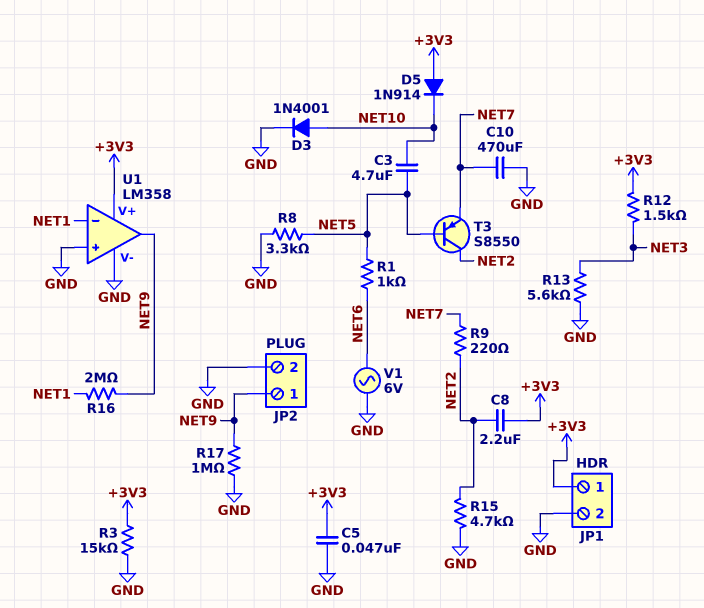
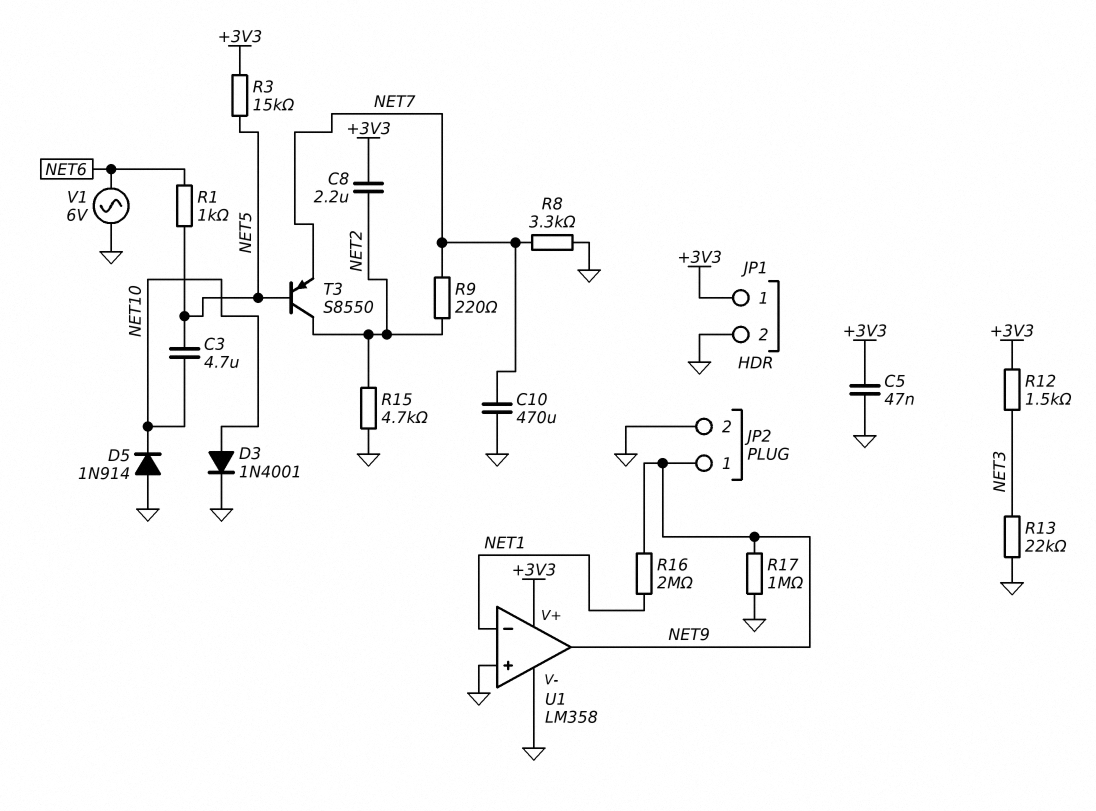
D5: diode 1N914 (A +3V3, K NET10) -> diode 1N914 (A GND, K NET10)
R3: 15k (+3V3, GND) -> 15k (+3V3, NET5)
R8: 3.3k (GND, NET5) -> 3.3k (GND, NET7)
R13: 5.6k (GND, NET3) -> 22k (GND, NET3)

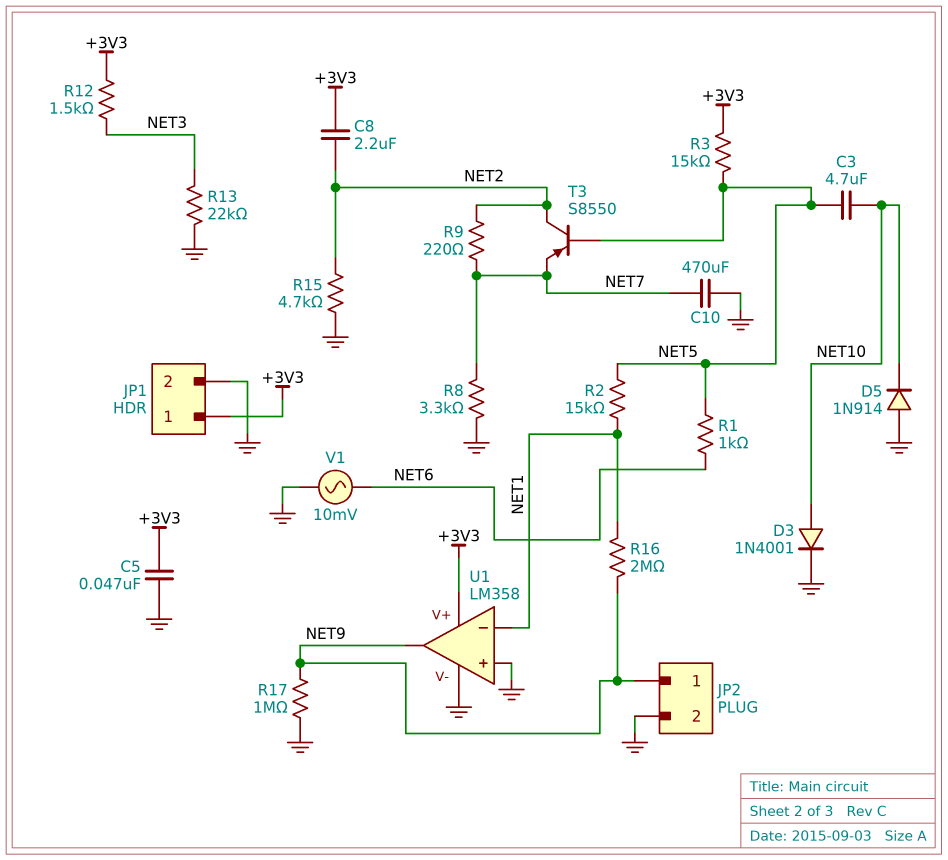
R2: none -> 15k (NET1, NET5)
V1: AC 6V (GND, NET6) -> AC 10mV (GND, NET6)

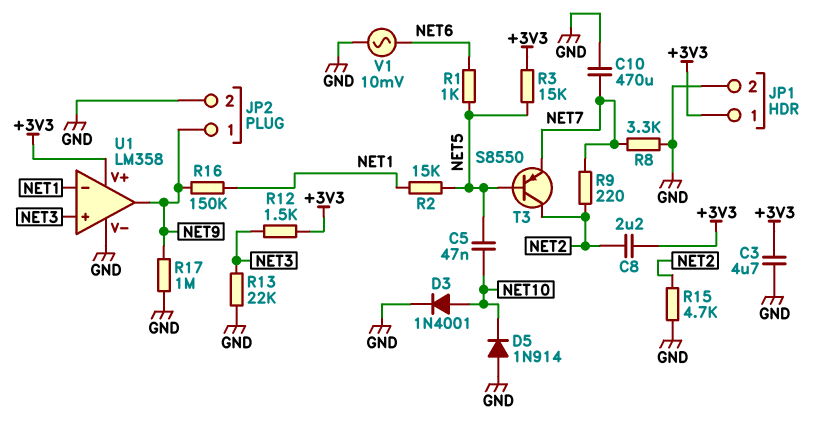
C3: 4.7uF (NET5, NET10) -> 4.7uF (+3V3, GND)
C5: 47nF (+3V3, GND) -> 47nF (NET5, NET10)
R16: 2M (NET1, NET9) -> 150k (NET1, NET9)
U1 pin in+: GND -> NET3

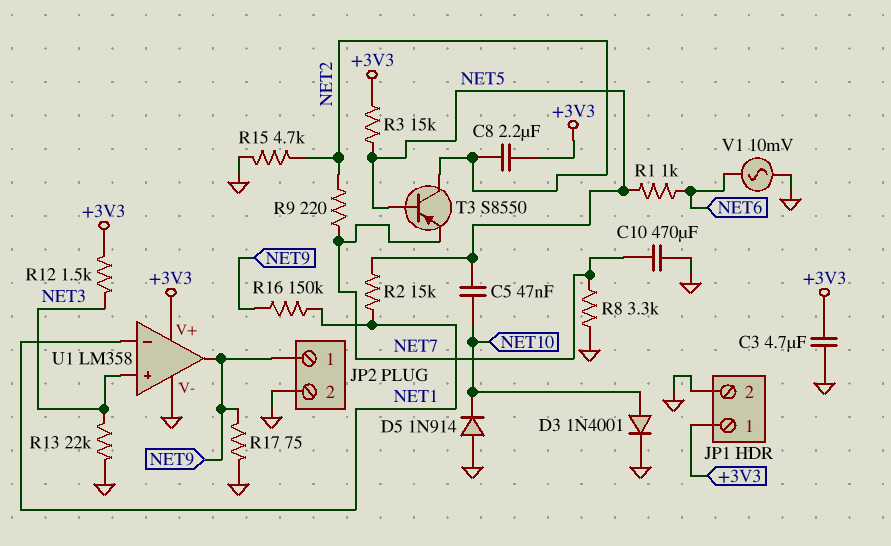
R17: 1M (GND, NET9) -> 75 (GND, NET9)

